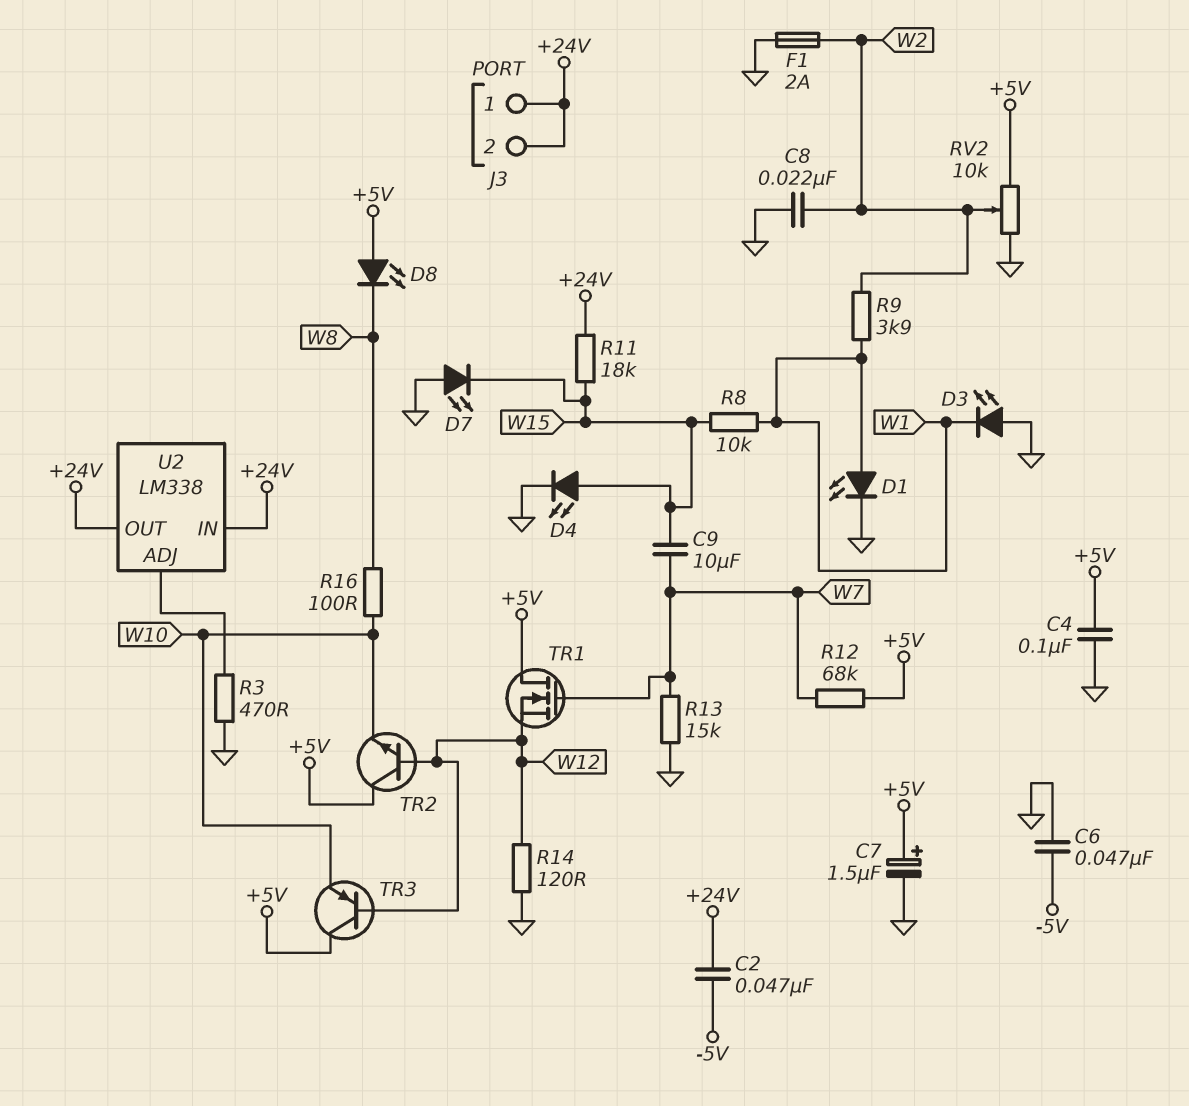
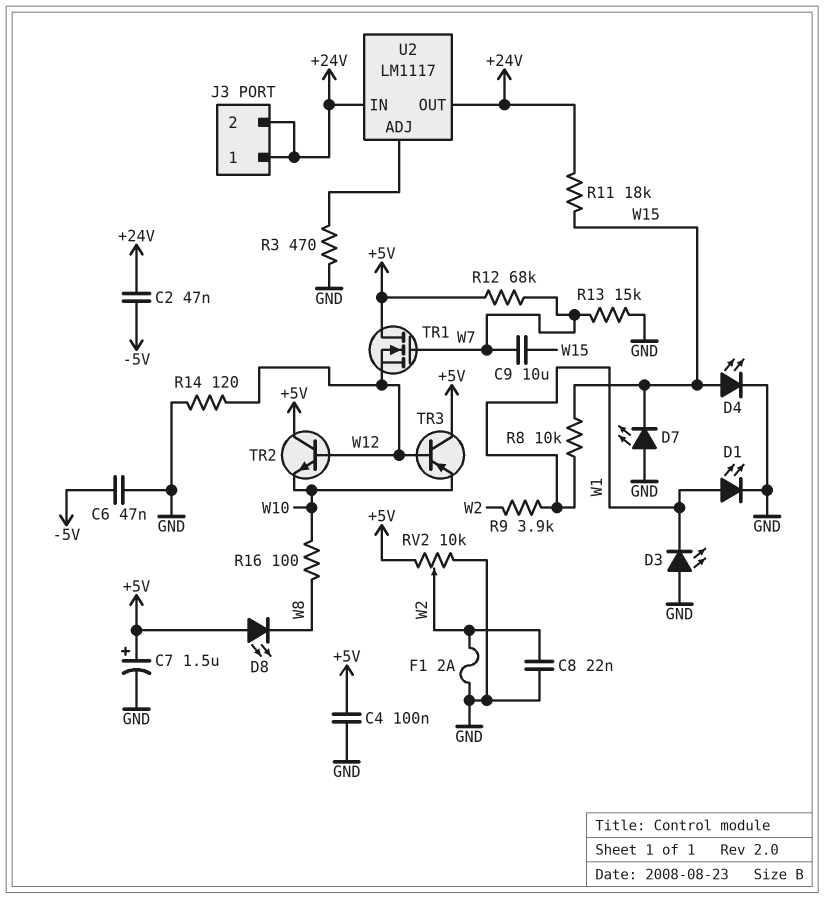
U2: LM338 -> LM1117

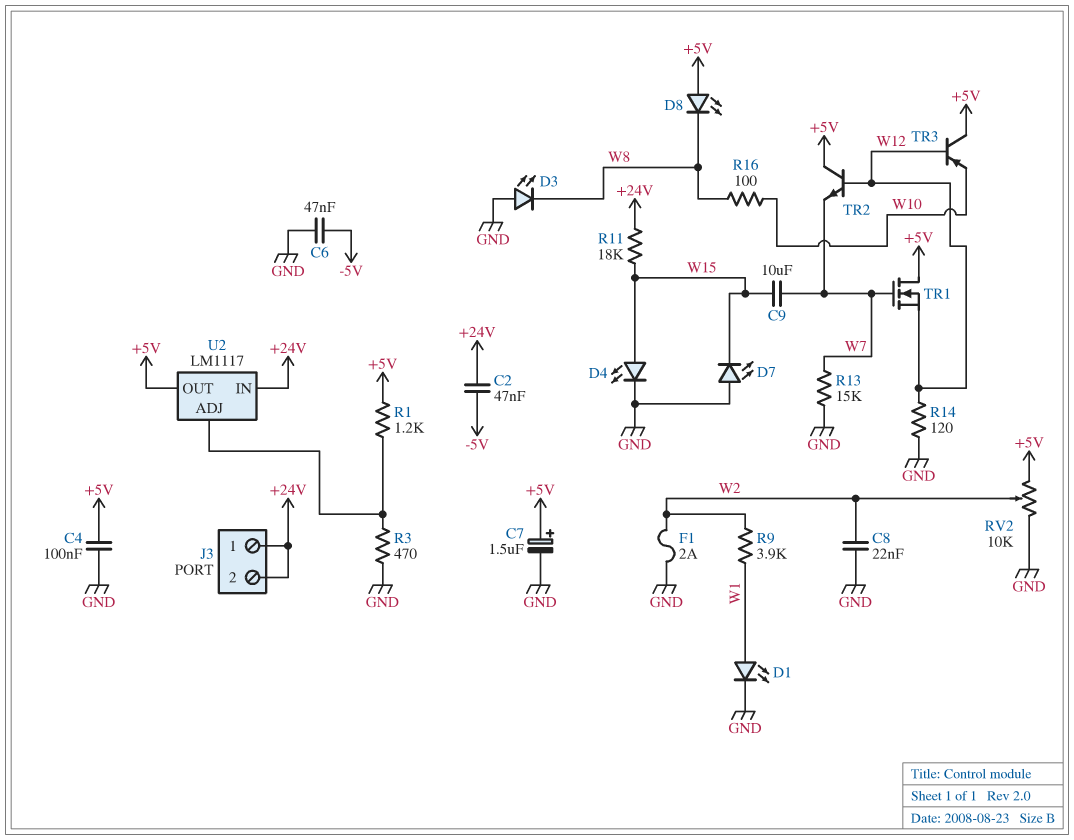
D3: LED (A GND, K W1) -> LED (A GND, K W8)
R1: none -> 1.2k (+5V, U2/ADJ)
R8: 10k (W1, W15) -> none
R12: 68k (+5V, W7) -> none
TR2: NPN (B W12, C +5V, E W10) -> NPN (B W12, C +5V, E W7)
U2 pin OUT: +24V -> +5V

